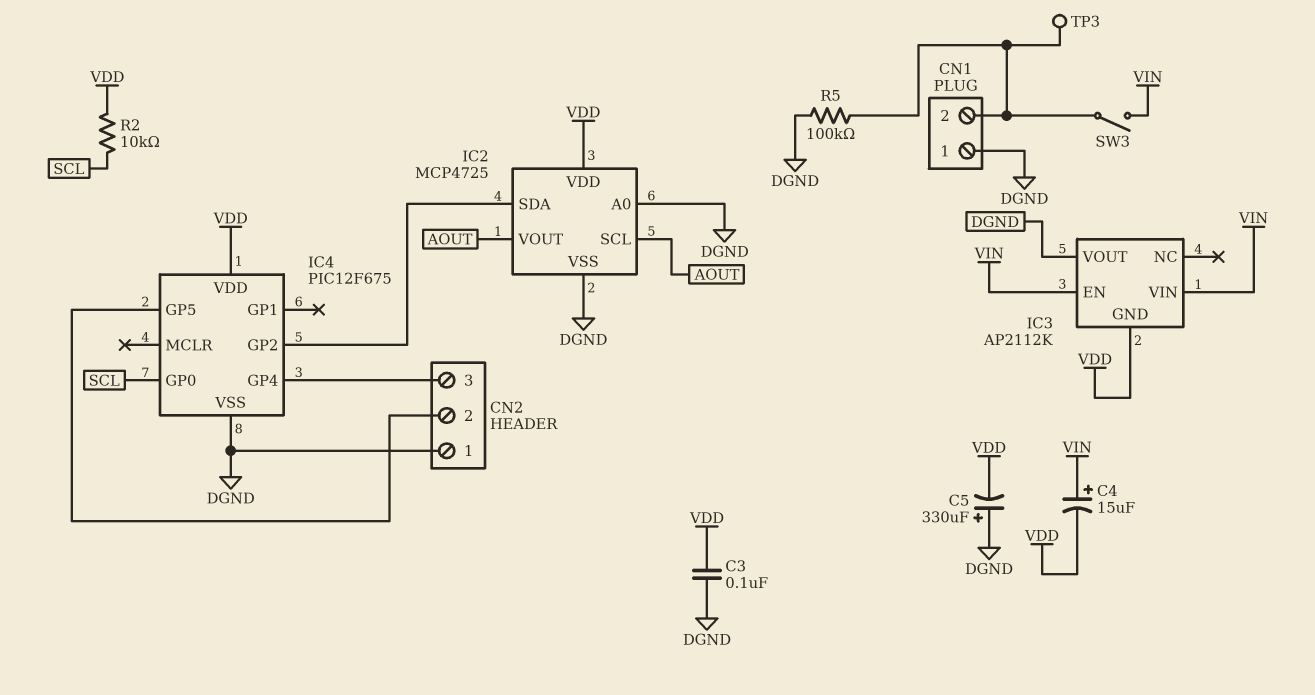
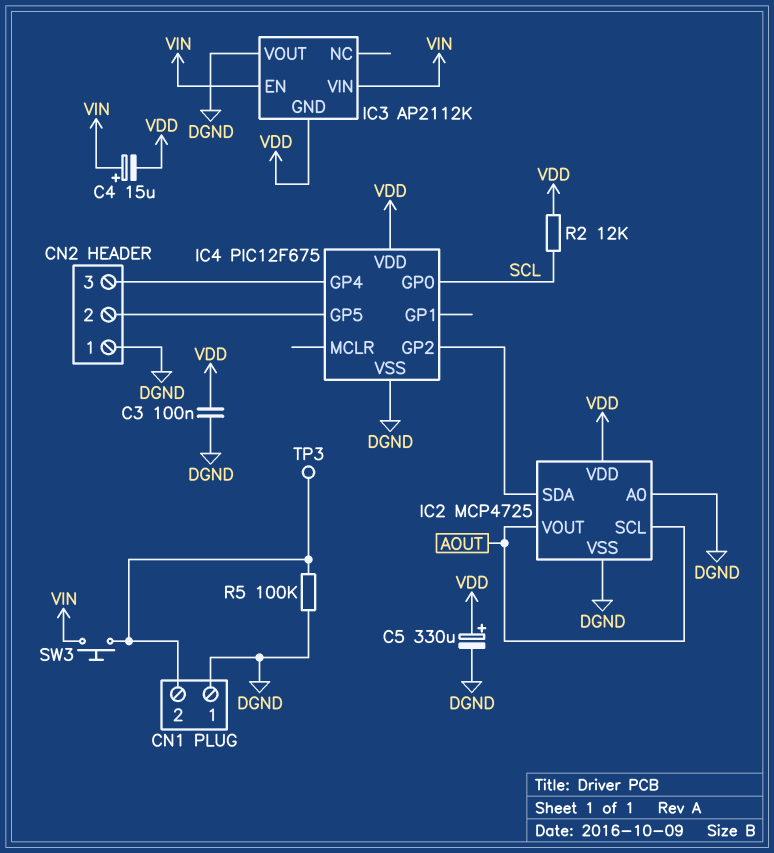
C5: 330uF (plus DGND, minus VDD) -> 330uF (plus VDD, minus DGND)
R2: 10k (SCL, VDD) -> 12k (SCL, VDD)
SW3: switch (CN1/2, VIN) -> button (CN1/2, VIN)

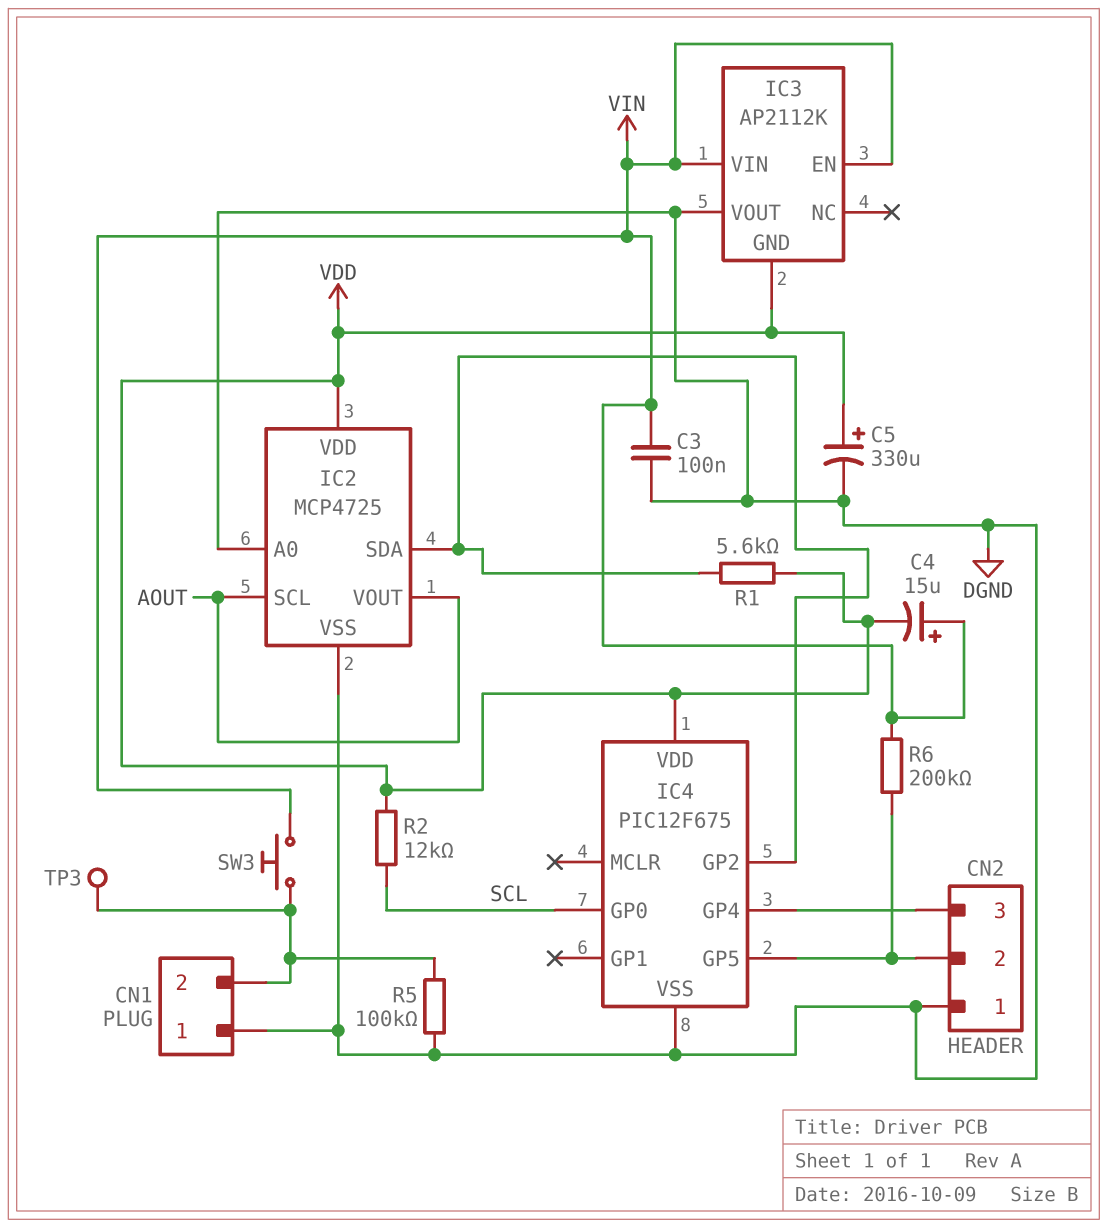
C3: 100nF (DGND, VDD) -> 100nF (DGND, VIN)
R1: none -> 5.6k (IC2/SDA, VDD)
R6: none -> 200k (CN2/2, VIN)

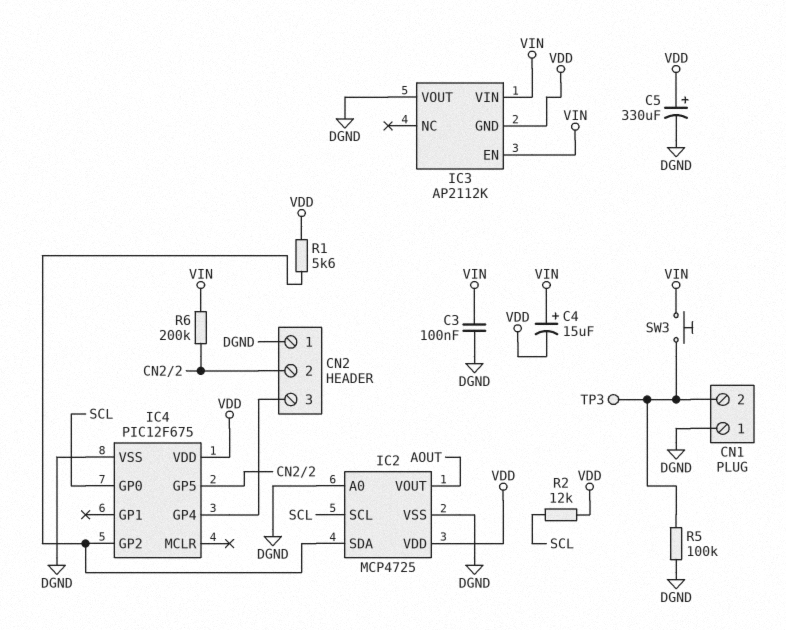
IC2 pin SCL: AOUT -> SCL

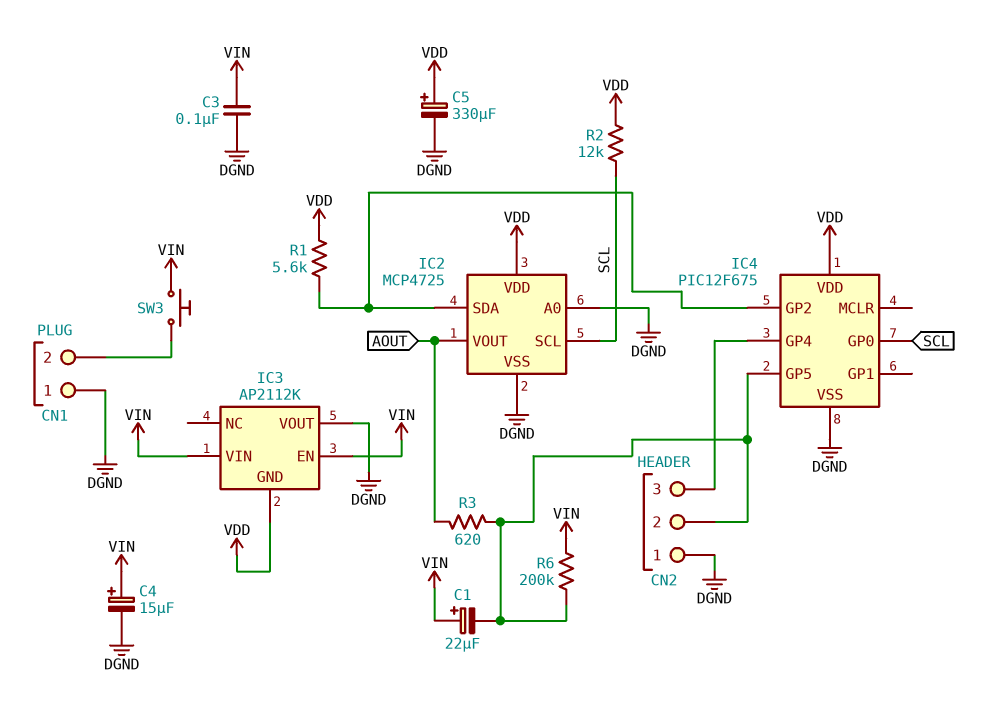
C1: none -> 22uF (plus VIN, minus CN2/2)
C4: 15uF (plus VIN, minus VDD) -> 15uF (plus VIN, minus DGND)
R3: none -> 620 (AOUT, CN2/2)
R5: 100k (CN1/2, DGND) -> none
TP3: test point (CN1/2) -> none

